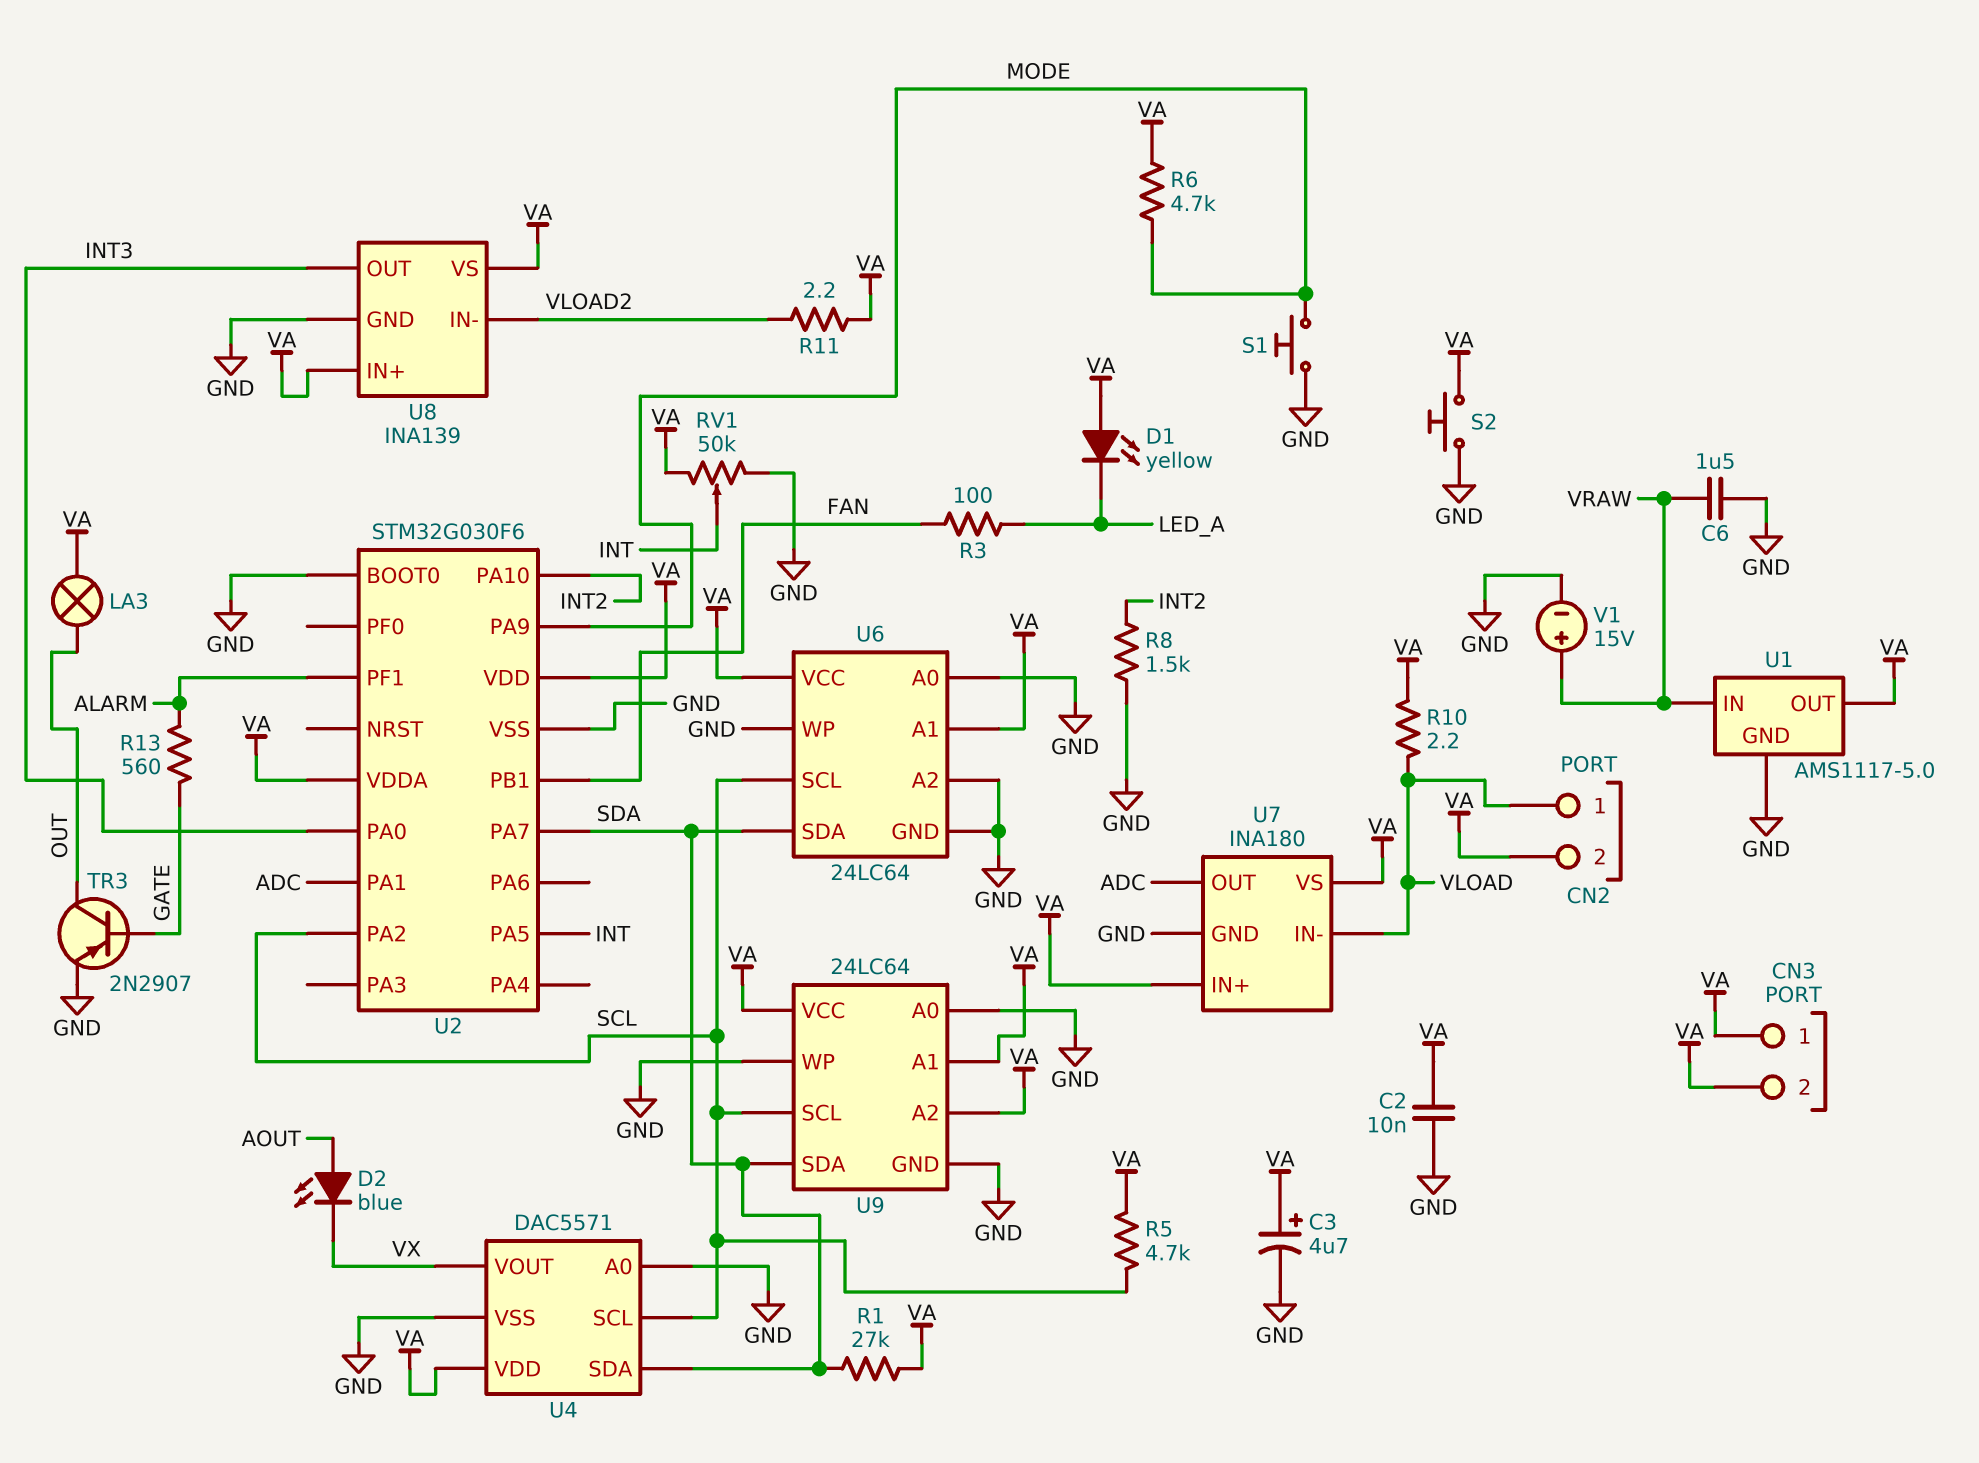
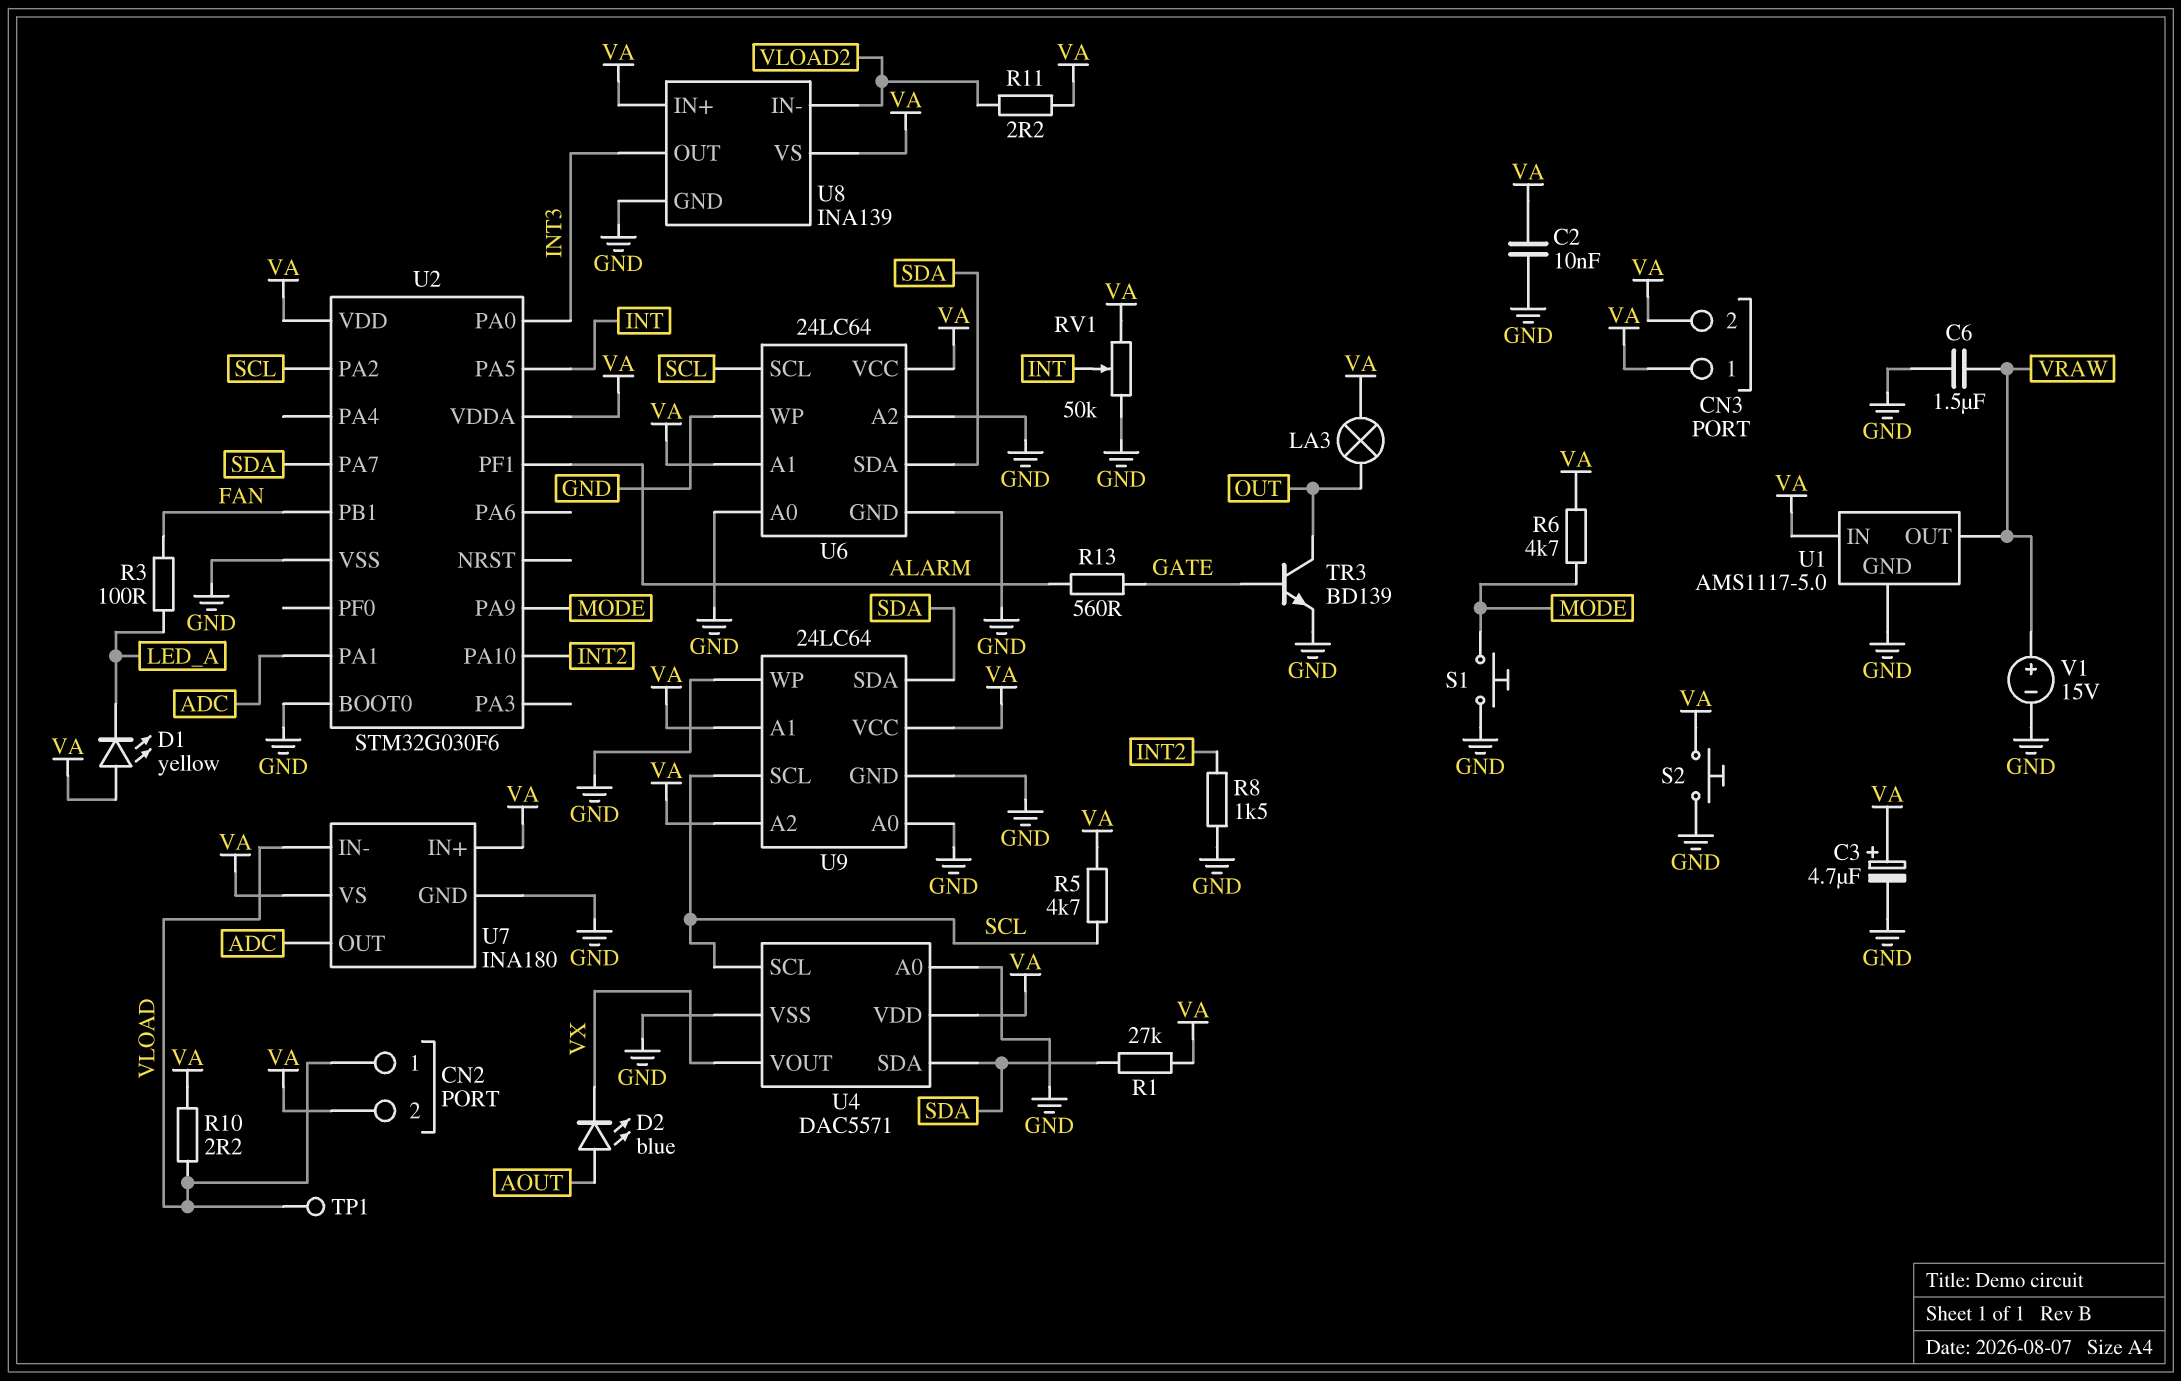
TP1: none -> test point (VLOAD)
TR3: PNP 2N2907 (B GATE, C OUT, E GND) -> NPN BD139 (B GATE, C OUT, E GND)
U1 pin IN: VRAW -> VA
U1 pin OUT: VA -> VRAW

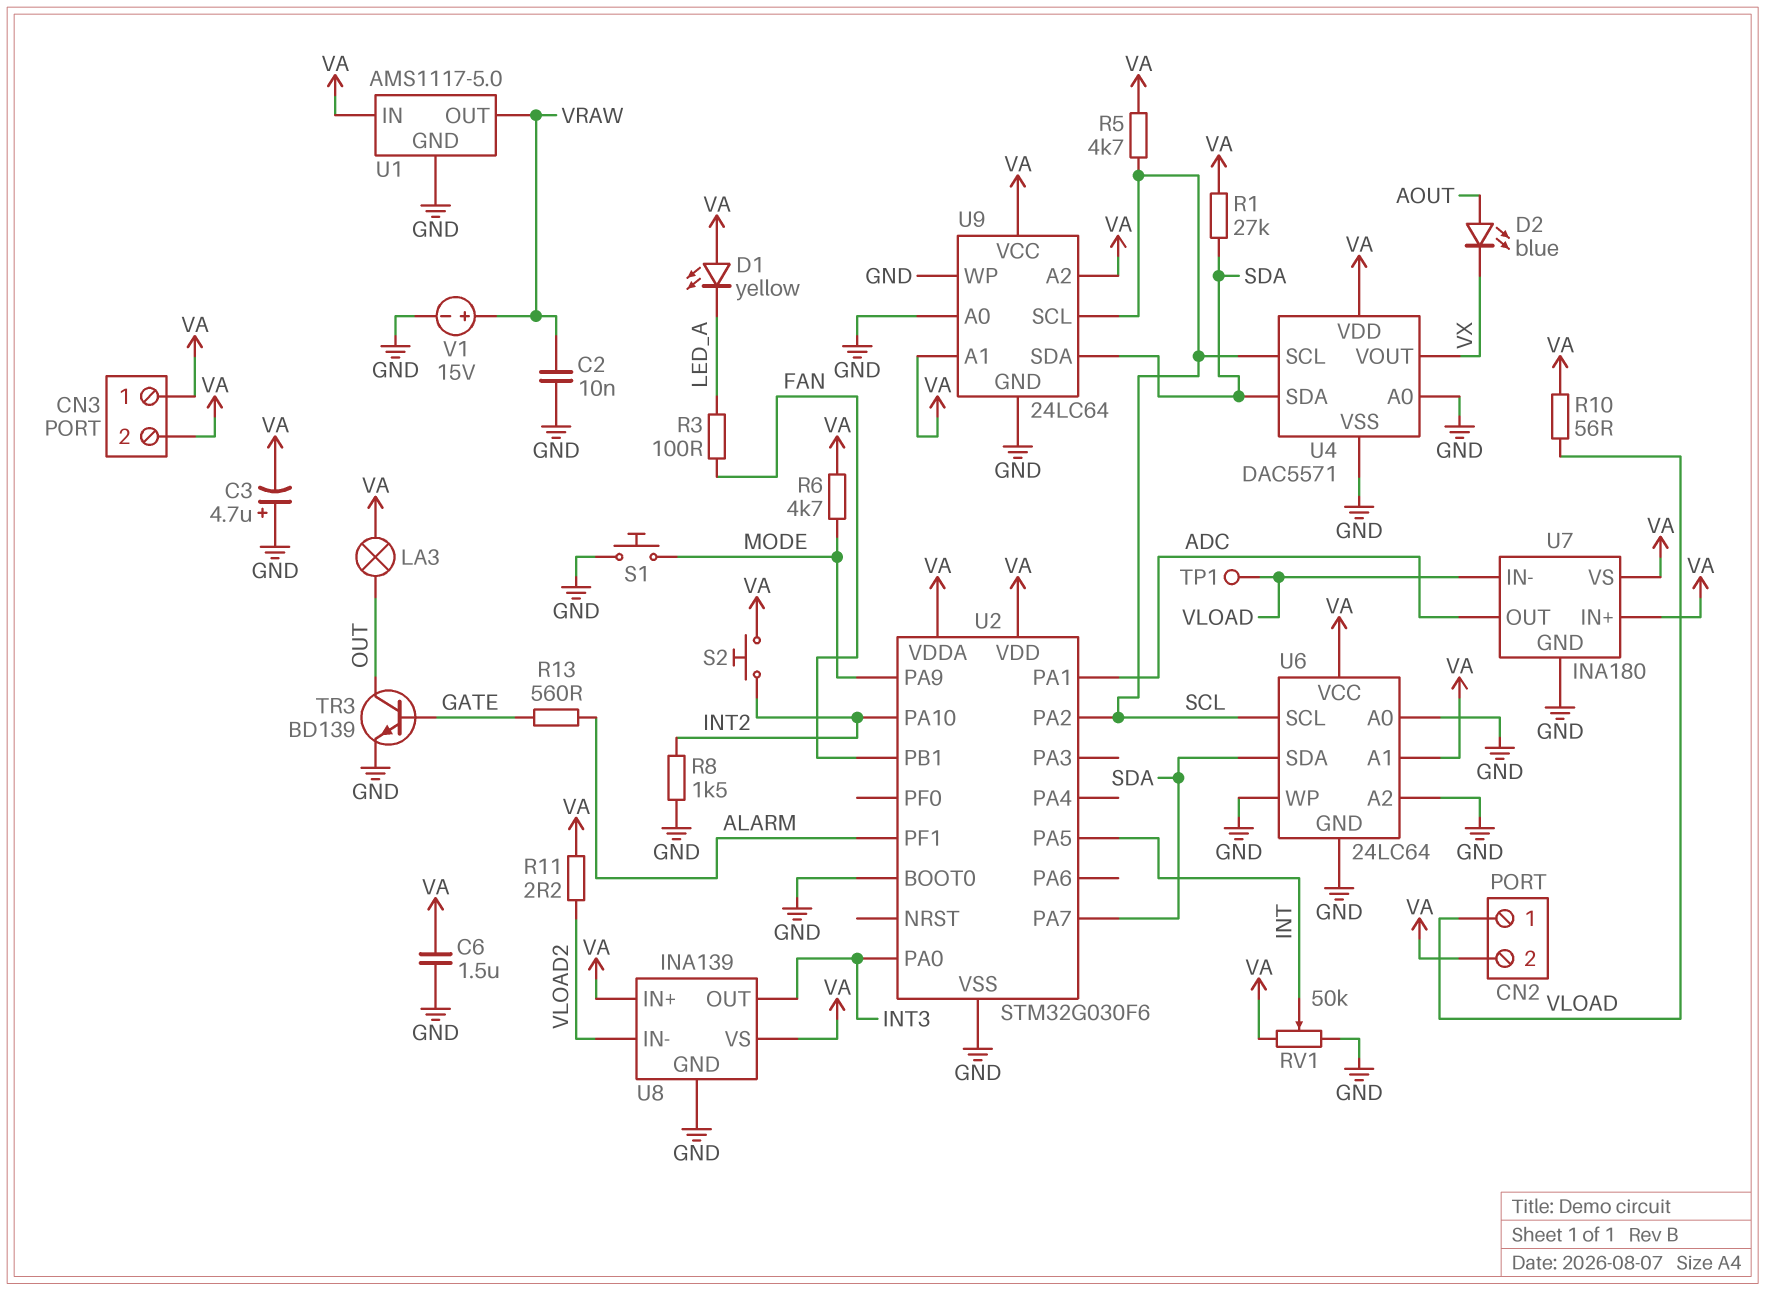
C2: 10nF (GND, VA) -> 10nF (GND, VRAW)
C3: 4.7uF (plus VA, minus GND) -> 4.7uF (plus GND, minus VA)
C6: 1.5uF (GND, VRAW) -> 1.5uF (GND, VA)
R10: 2.2 (VA, VLOAD) -> 56 (VA, VLOAD)
S2: button (GND, VA) -> button (INT2, VA)

